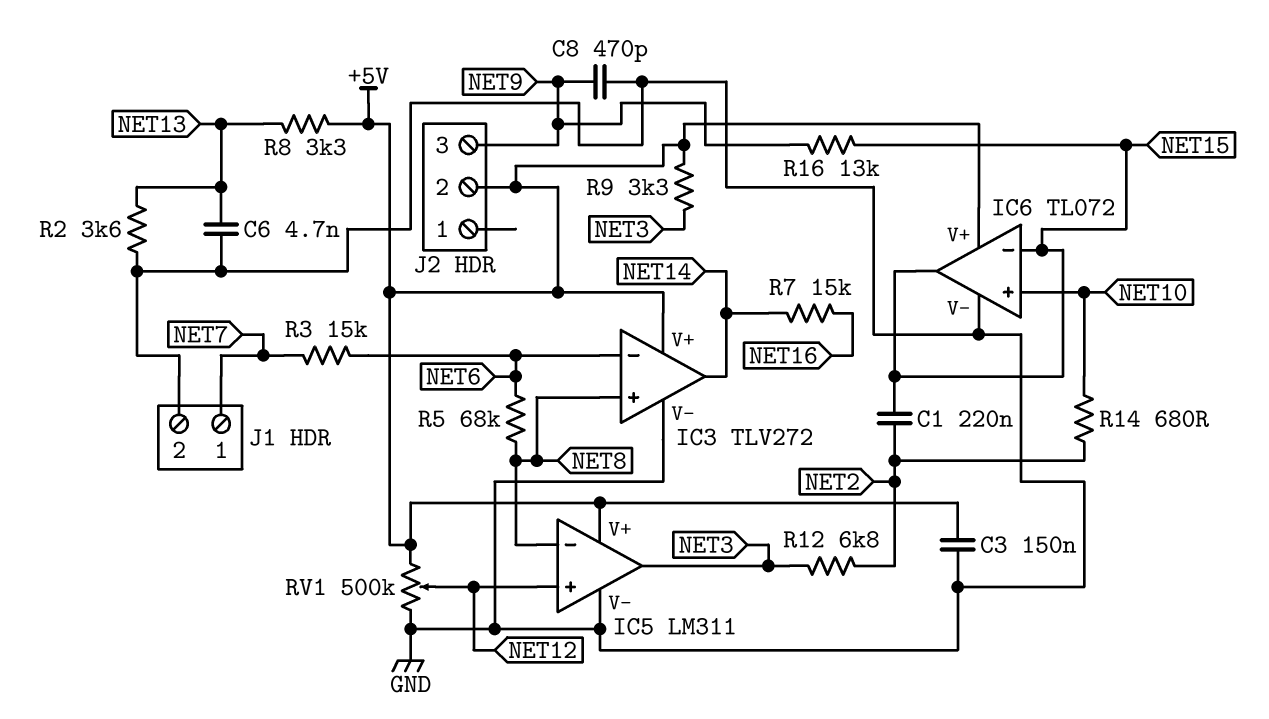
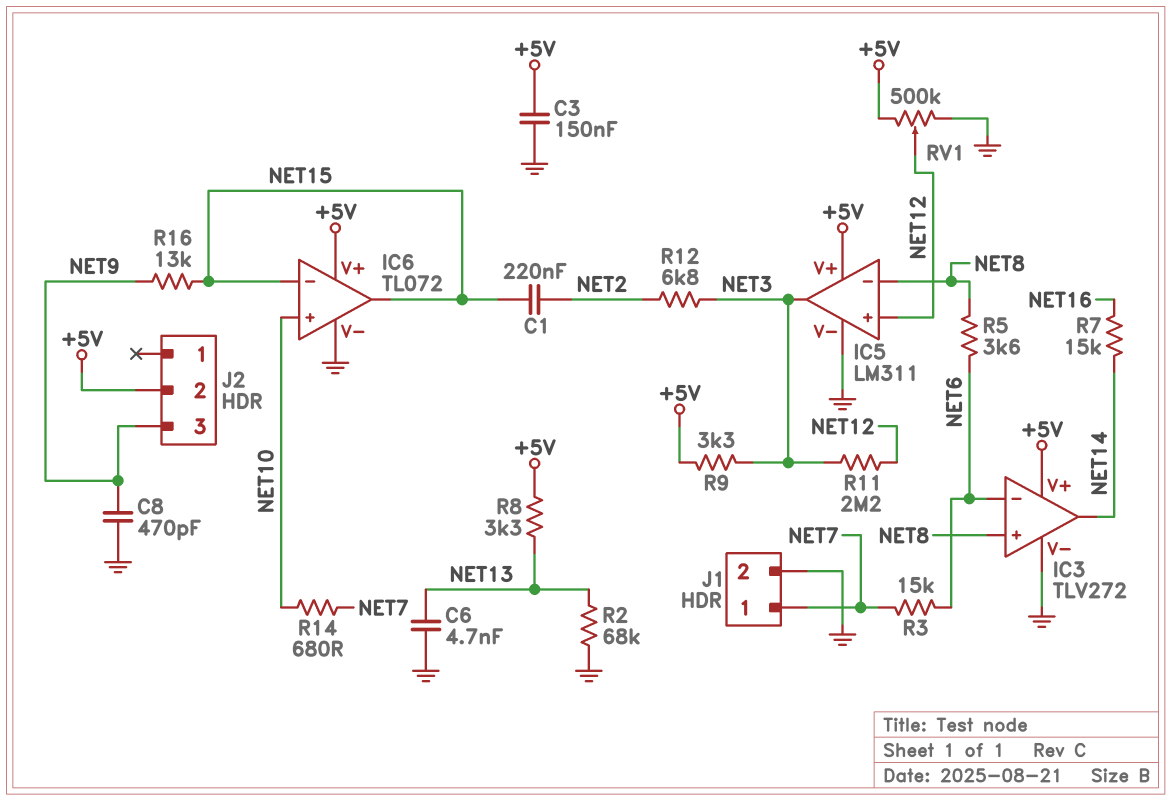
R2: 3.6k (GND, NET13) -> 68k (GND, NET13)
R5: 68k (NET6, NET8) -> 3.6k (NET6, NET8)
R11: none -> 2.2M (NET3, NET12)
R14: 680 (NET2, NET10) -> 680 (NET7, NET10)

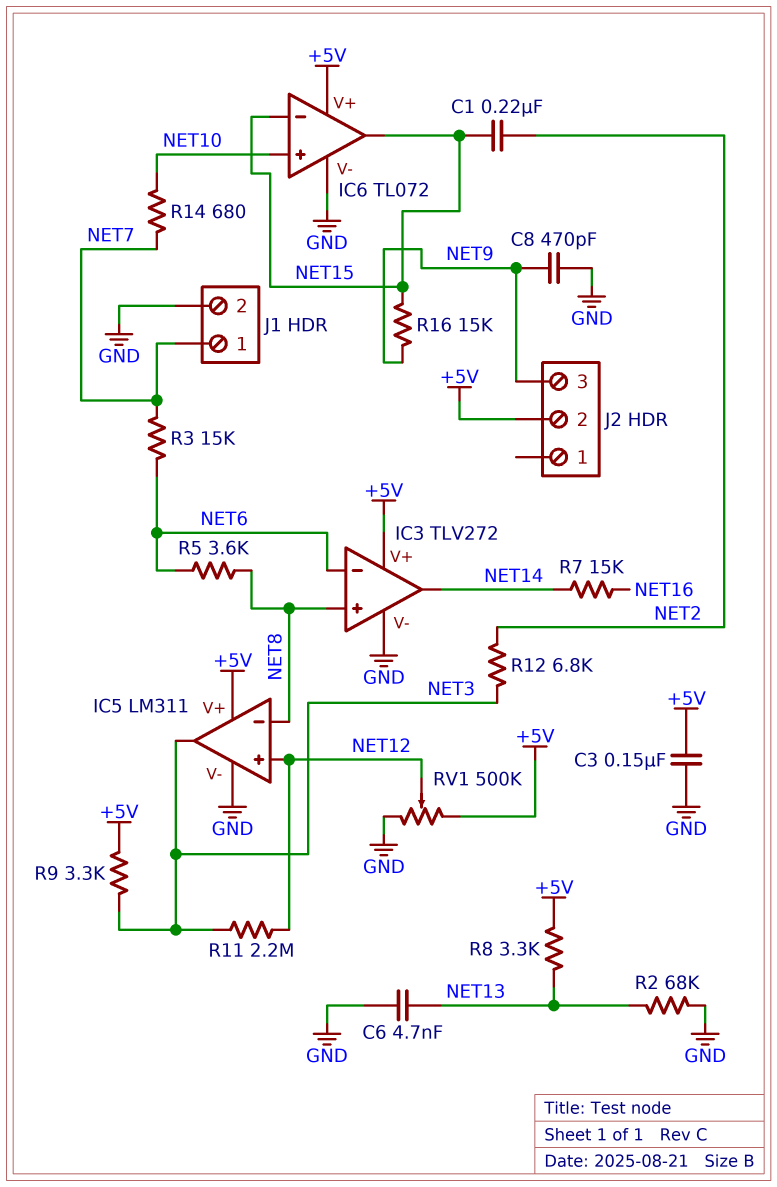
R16: 13k (NET9, NET15) -> 15k (NET9, NET15)

